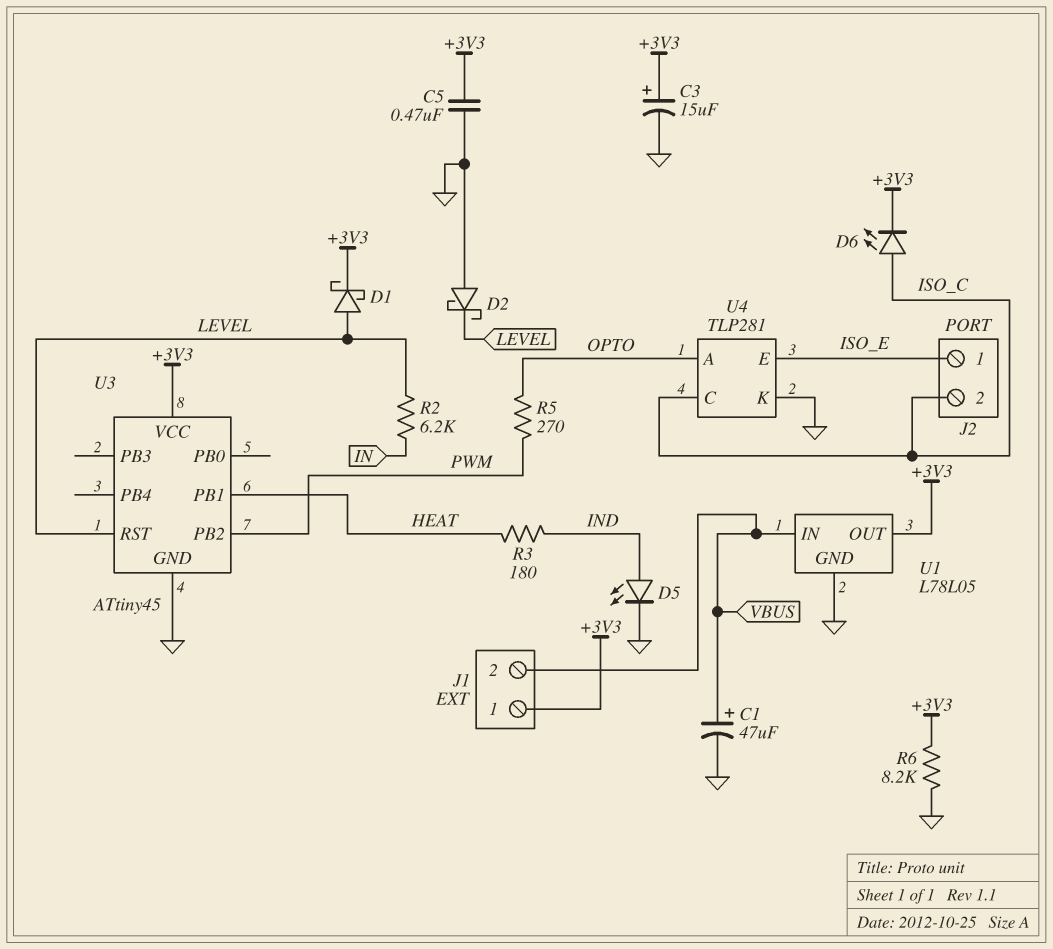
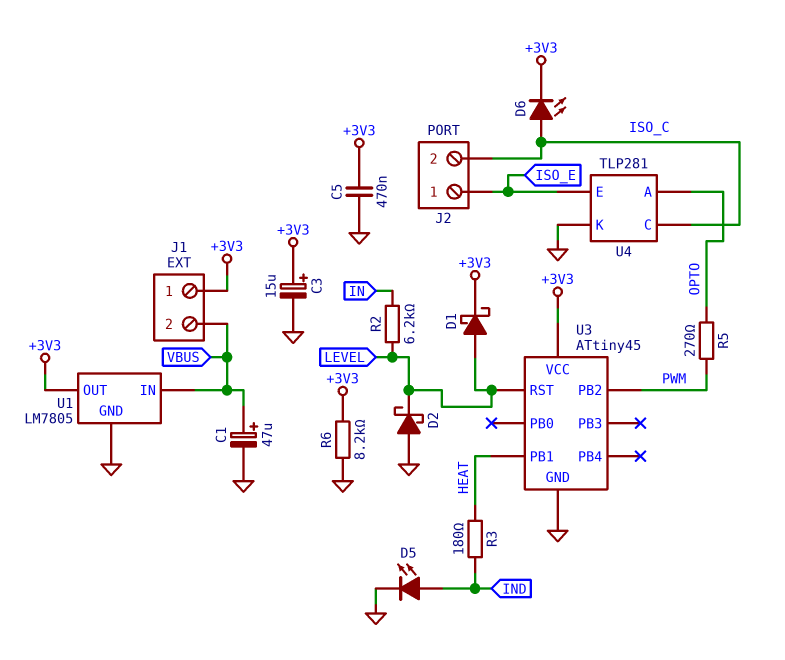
U1: L78L05 -> LM7805

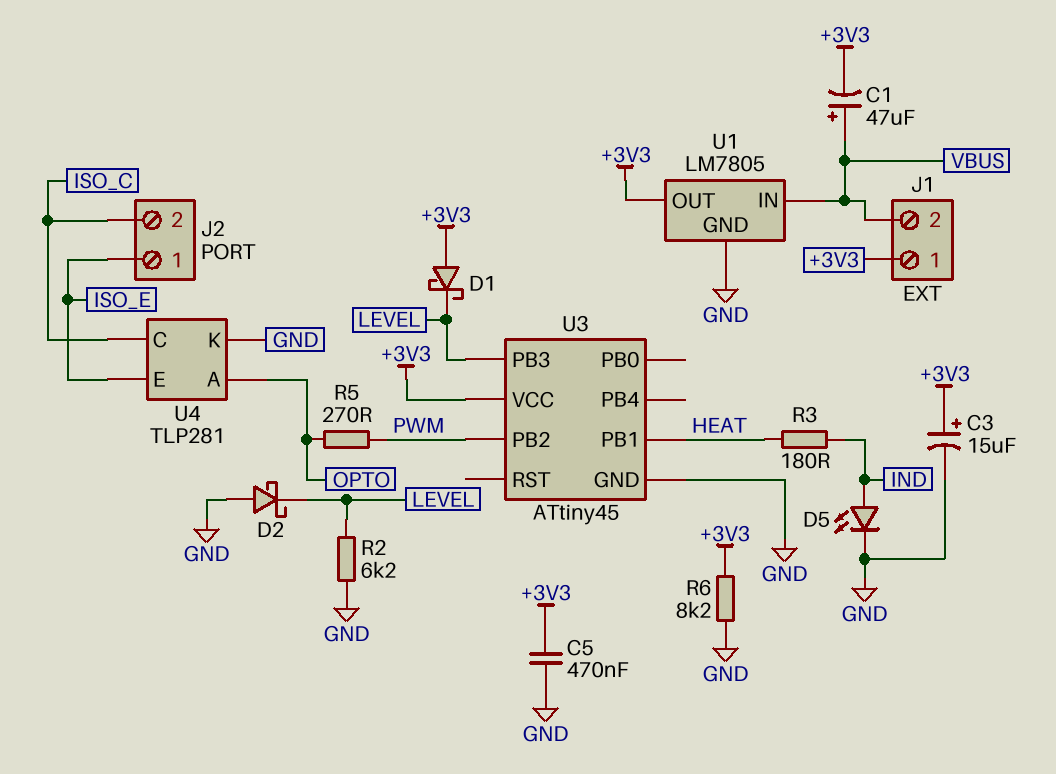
C1: 47uF (plus VBUS, minus GND) -> 47uF (plus VBUS, minus +3V3)
D1: schottky (A LEVEL, K +3V3) -> schottky (A +3V3, K LEVEL)
D6: LED (A ISO_C, K +3V3) -> none
R2: 6.2k (IN, LEVEL) -> 6.2k (GND, LEVEL)
U3 pin PB3: none -> LEVEL
U3 pin RST: LEVEL -> none

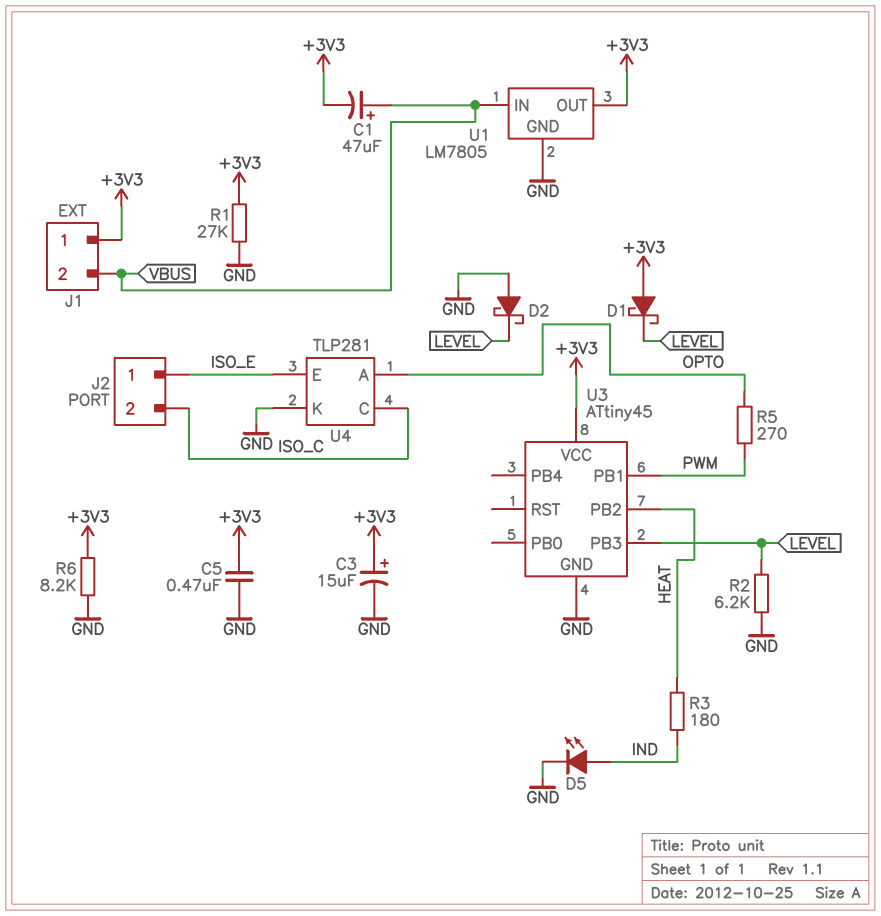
R1: none -> 27k (+3V3, GND)
U3 pin PB1: HEAT -> PWM
U3 pin PB2: PWM -> HEAT

